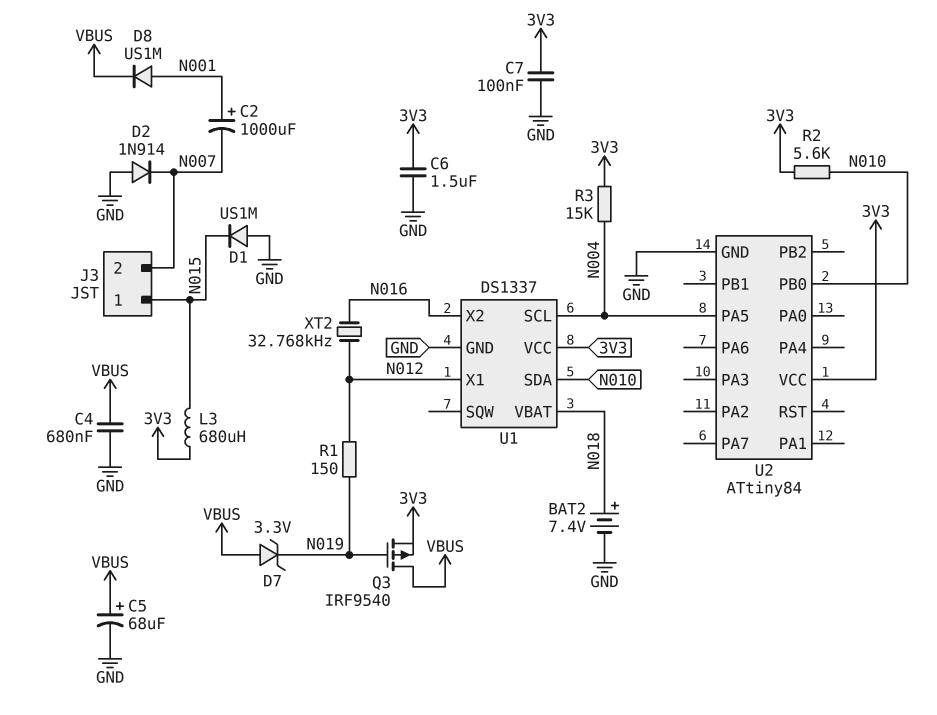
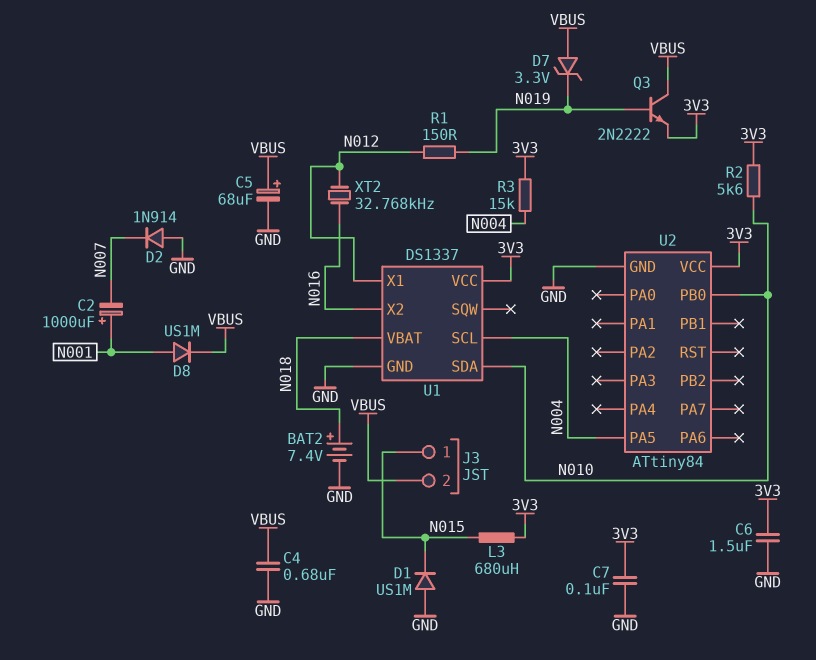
J3 pin 2: N007 -> VBUS
Q3: PMOS IRF9540 (G N019, D VBUS, S 3V3) -> NPN 2N2222 (B N019, C VBUS, E 3V3)

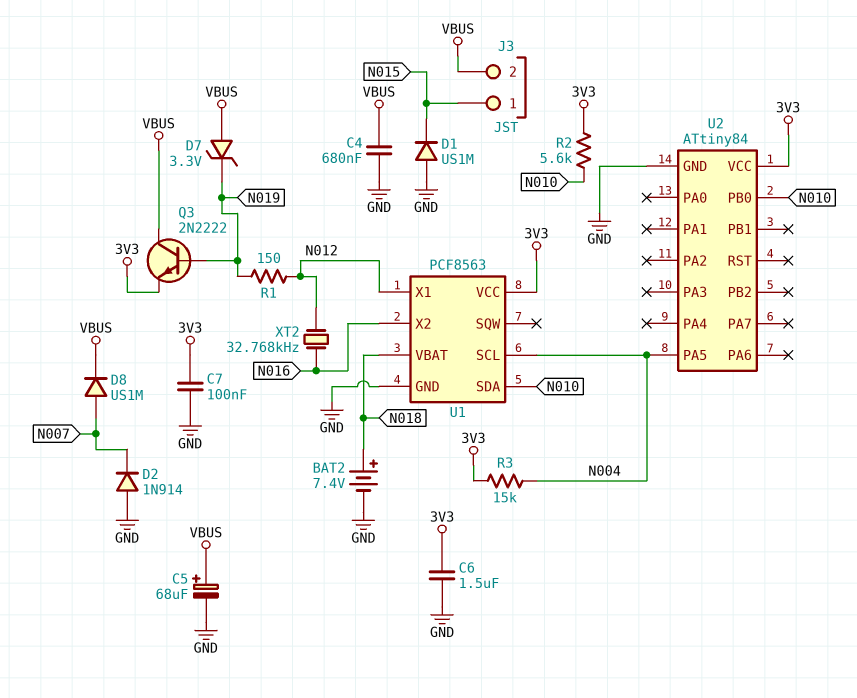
C2: 1000uF (plus N001, minus N007) -> none
D8: diode US1M (A N001, K VBUS) -> diode US1M (A N007, K VBUS)
L3: 680uH (3V3, N015) -> none
U1: DS1337 -> PCF8563

